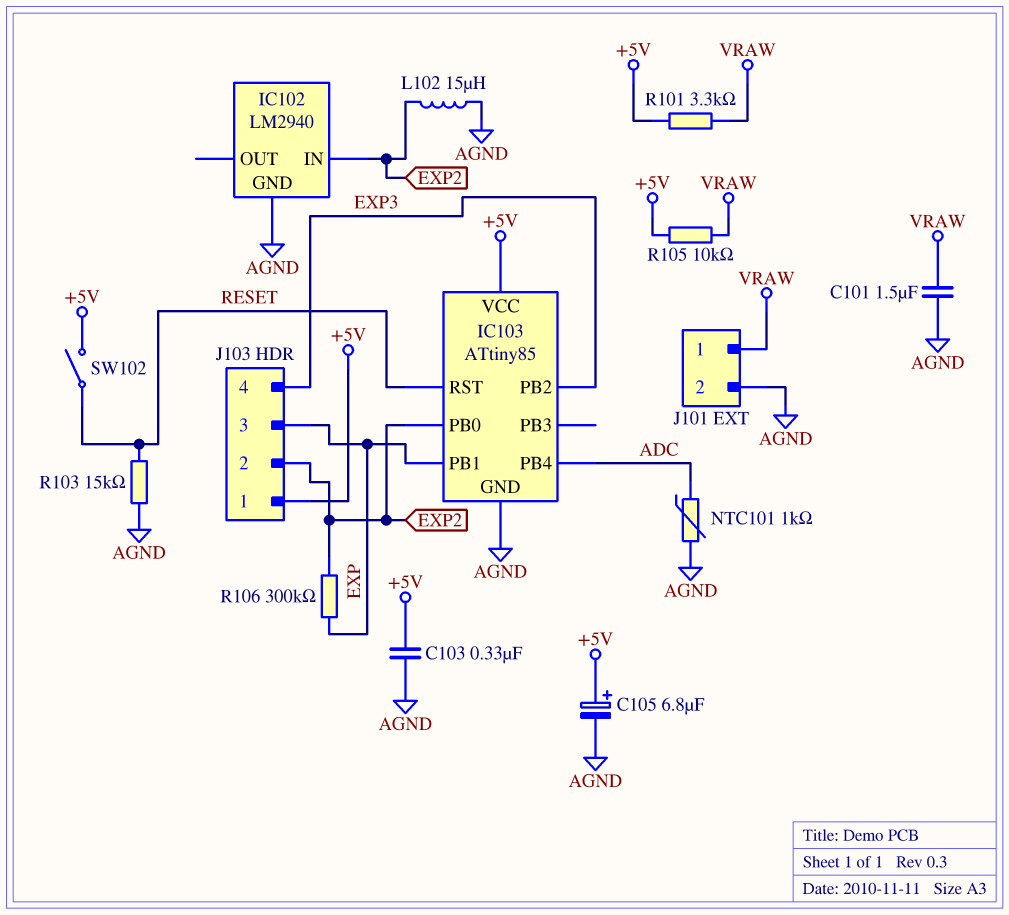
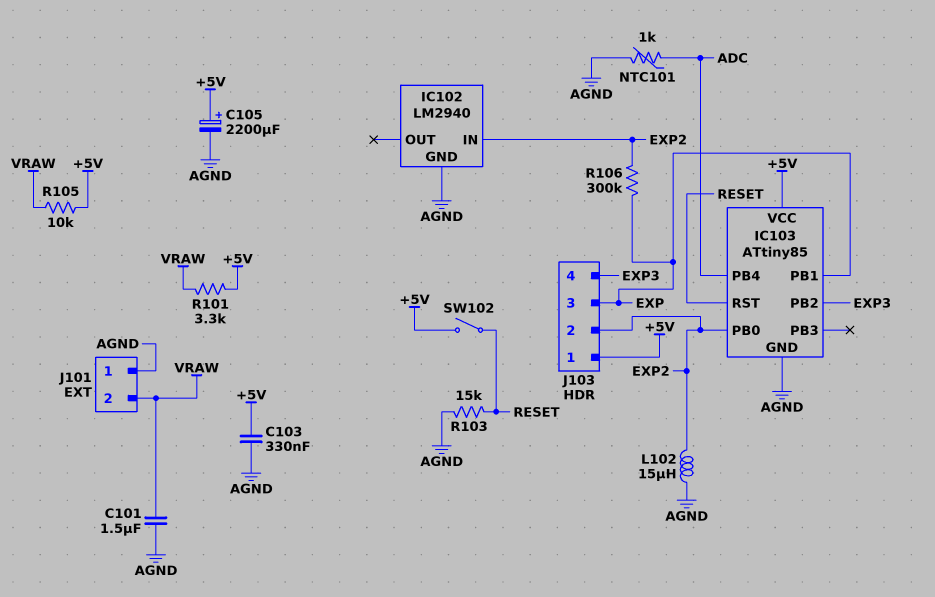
C105: 6.8uF (plus +5V, minus AGND) -> 2200uF (plus +5V, minus AGND)
J101 pin 1: VRAW -> AGND
J101 pin 2: AGND -> VRAW

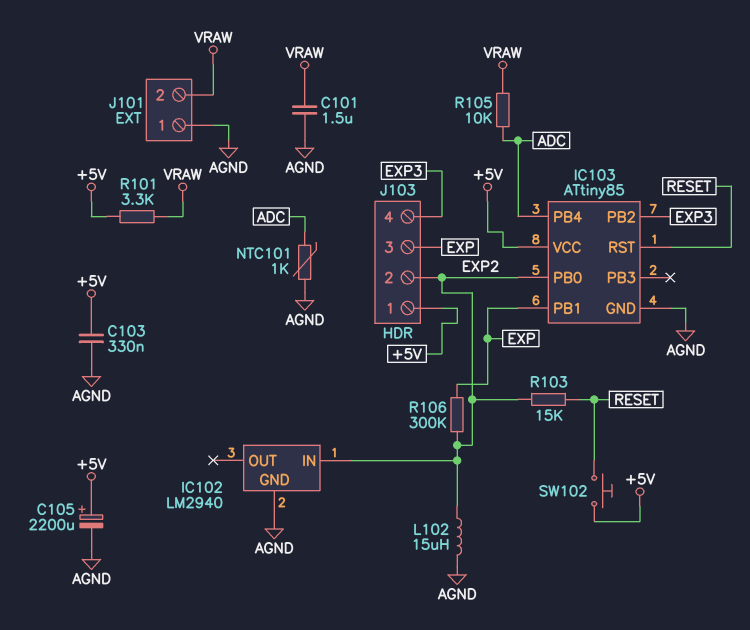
R103: 15k (AGND, RESET) -> 15k (EXP2, RESET)
R105: 10k (+5V, VRAW) -> 10k (ADC, VRAW)
SW102: switch (+5V, RESET) -> button (+5V, RESET)

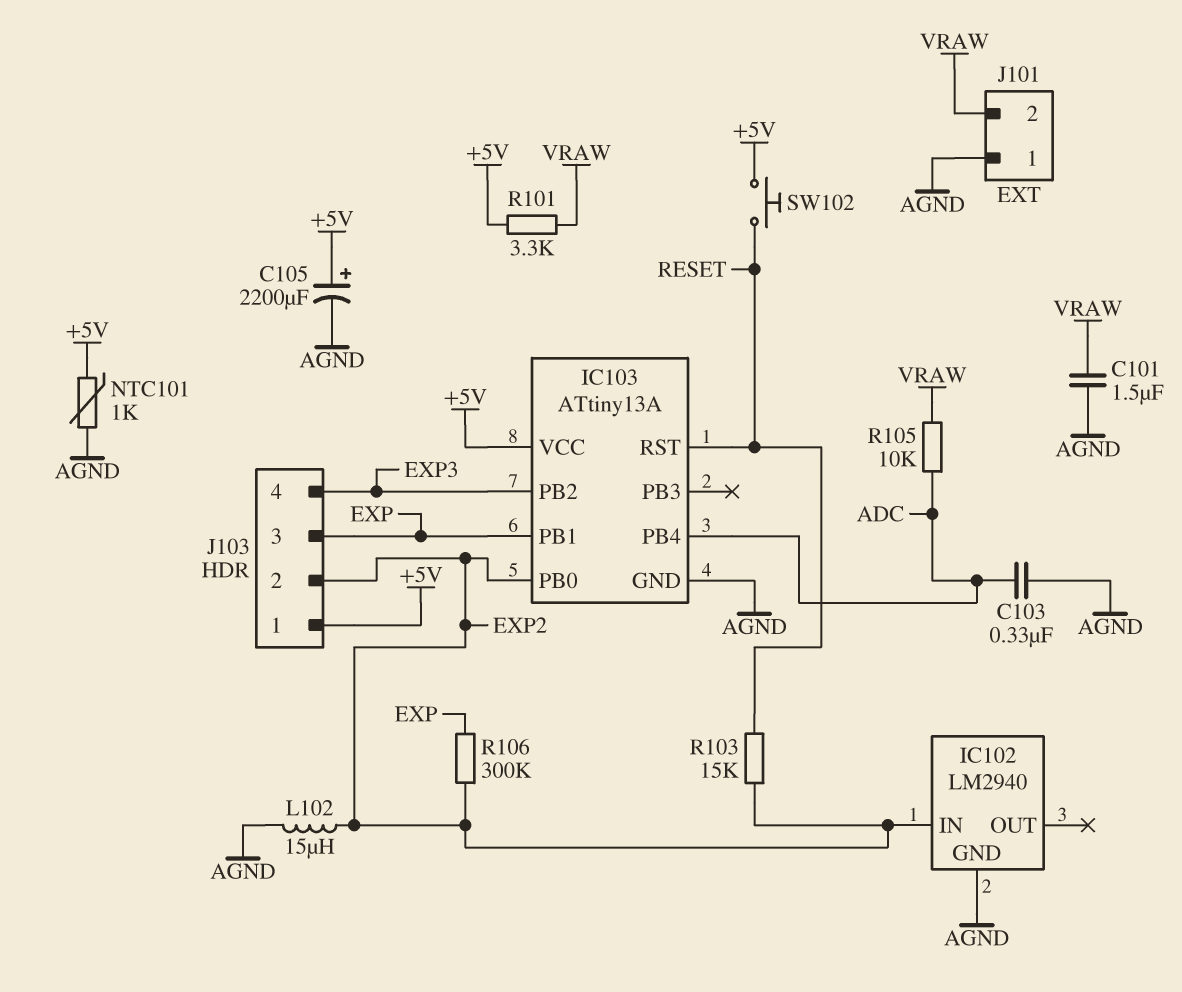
C103: 330nF (+5V, AGND) -> 330nF (ADC, AGND)
IC103: ATtiny85 -> ATtiny13A
NTC101: 1k (ADC, AGND) -> 1k (+5V, AGND)

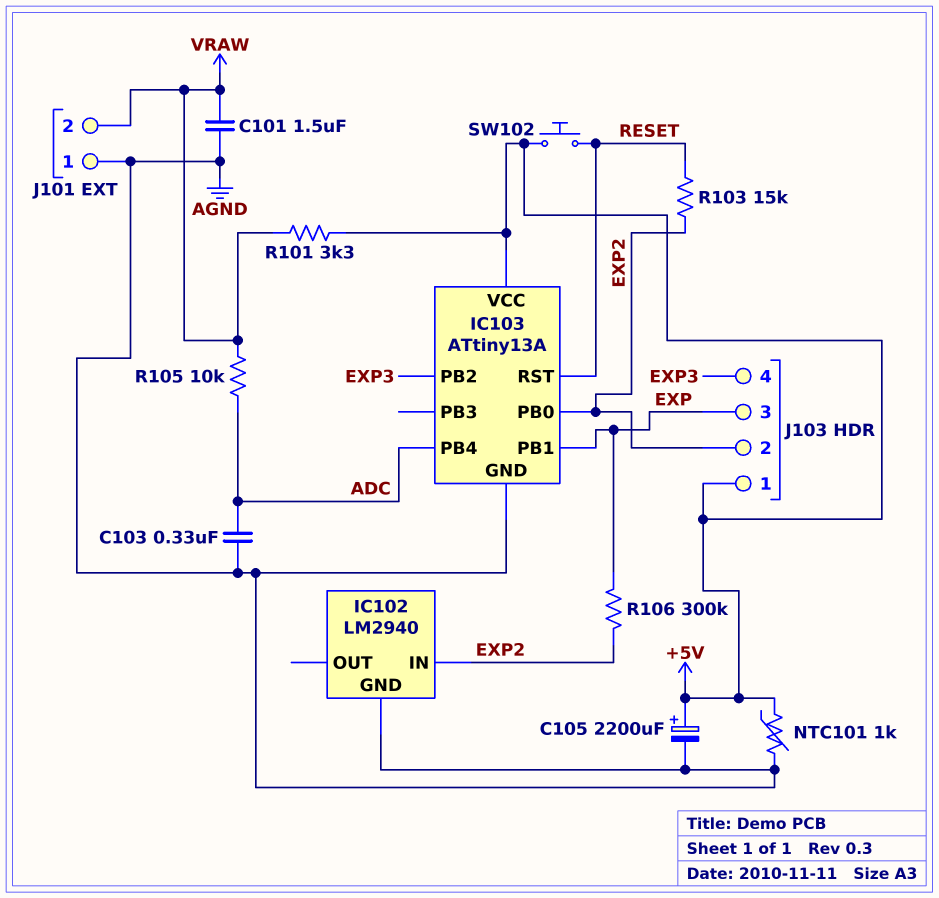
L102: 15uH (AGND, EXP2) -> none

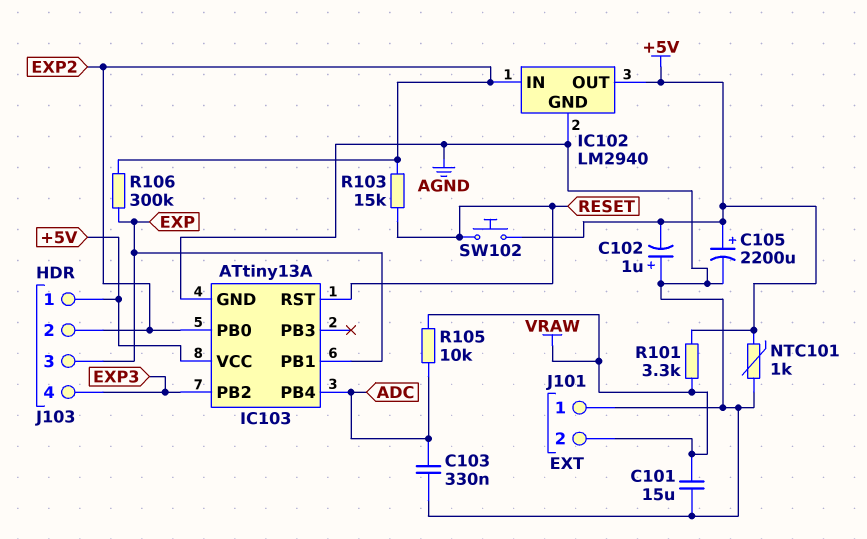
C101: 1.5uF (AGND, VRAW) -> 15uF (AGND, VRAW)
C102: none -> 1uF (plus AGND, minus +5V)
IC102 pin OUT: none -> +5V

